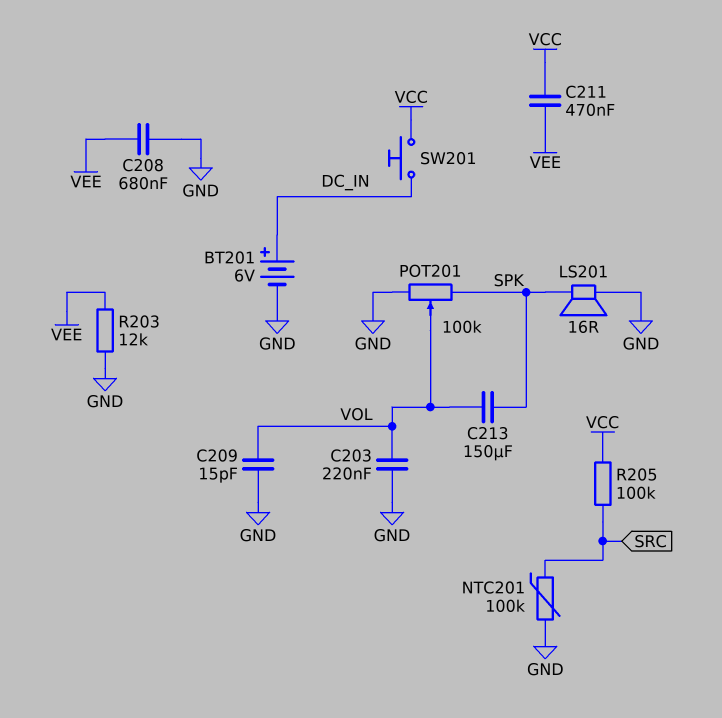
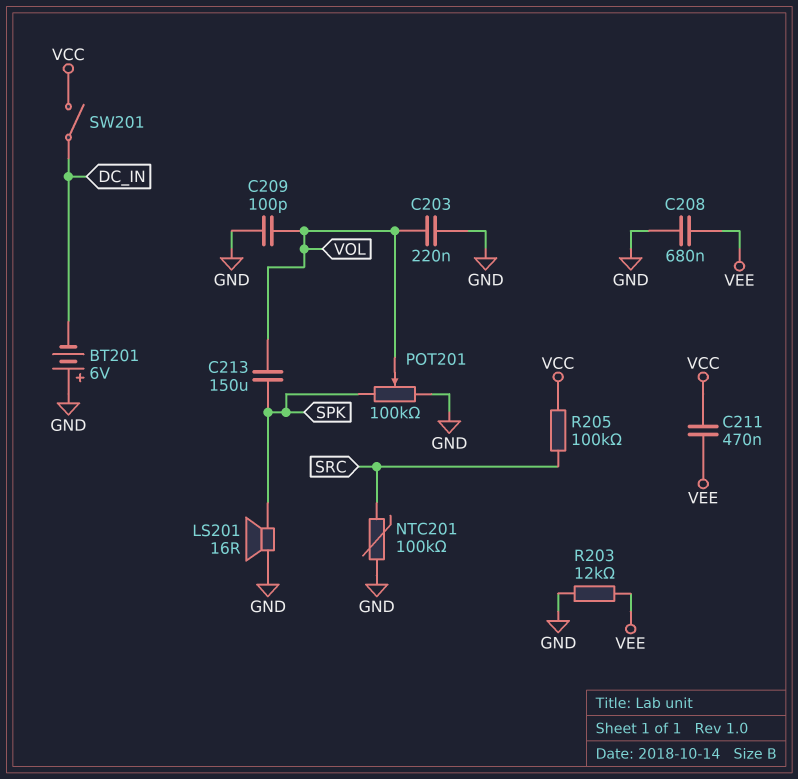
BT201: 6V (plus DC_IN, minus GND) -> 6V (plus GND, minus DC_IN)
C209: 15pF (GND, VOL) -> 100pF (GND, VOL)
SW201: button (DC_IN, VCC) -> switch (DC_IN, VCC)

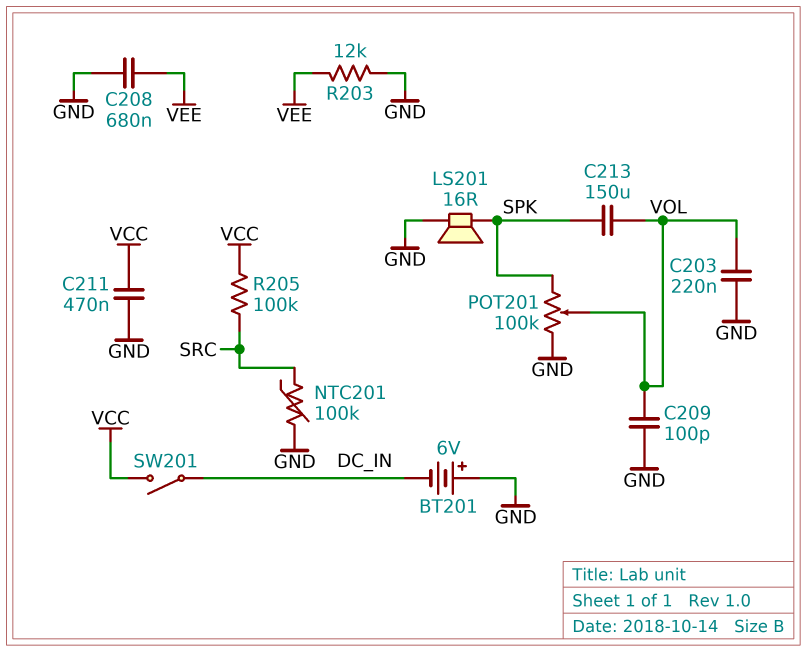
C211: 470nF (VCC, VEE) -> 470nF (GND, VCC)

